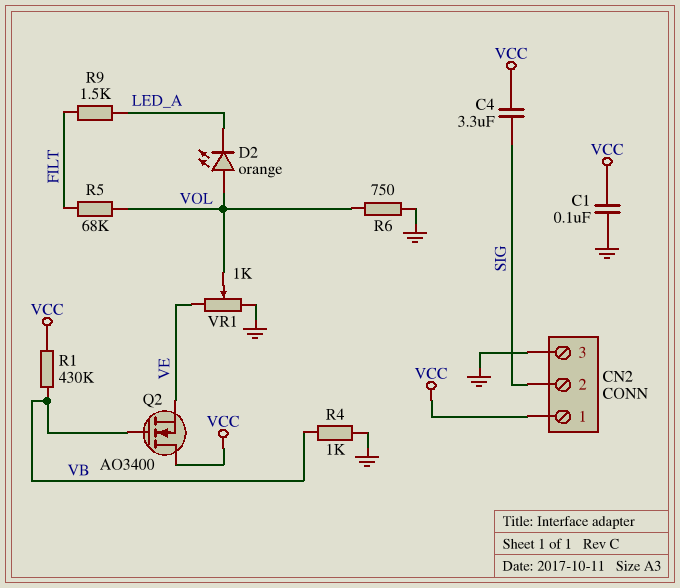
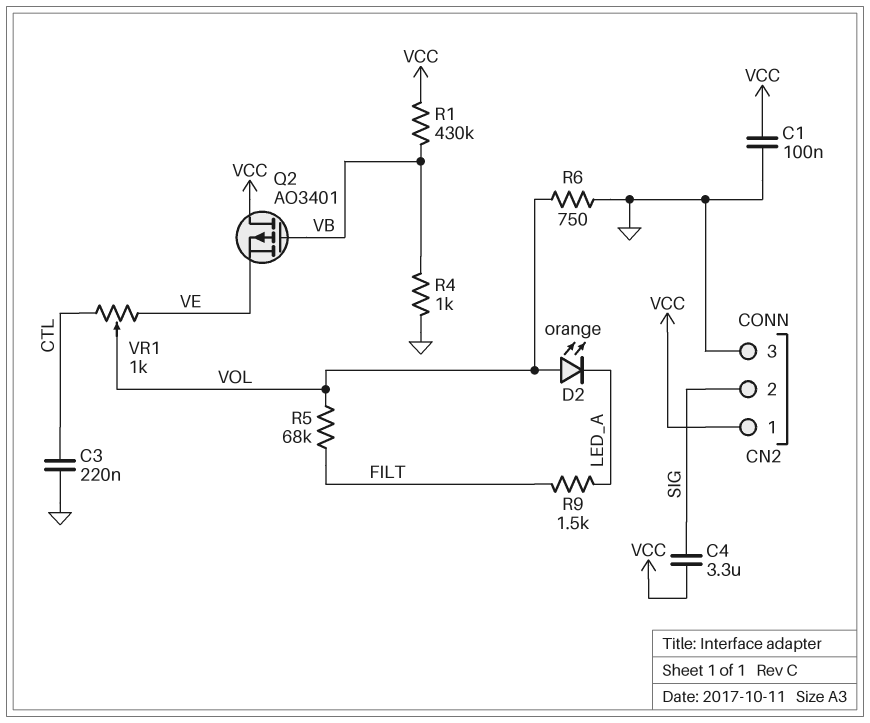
C3: none -> 220nF (CTL, GND)
Q2: NMOS AO3400 (G VB, D VCC, S VE) -> PMOS AO3401 (G VB, D VCC, S VE)
VR1: 1k (GND, VE, wiper VOL) -> 1k (CTL, VE, wiper VOL)

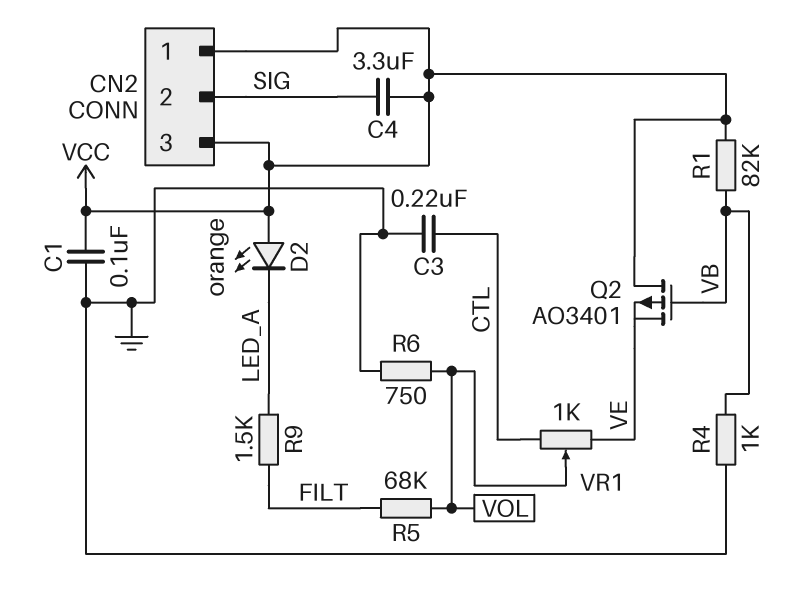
CN2 pin 3: GND -> VCC
D2: LED orange (A VOL, K LED_A) -> LED orange (A VCC, K LED_A)
R1: 430k (VB, VCC) -> 82k (VB, VCC)

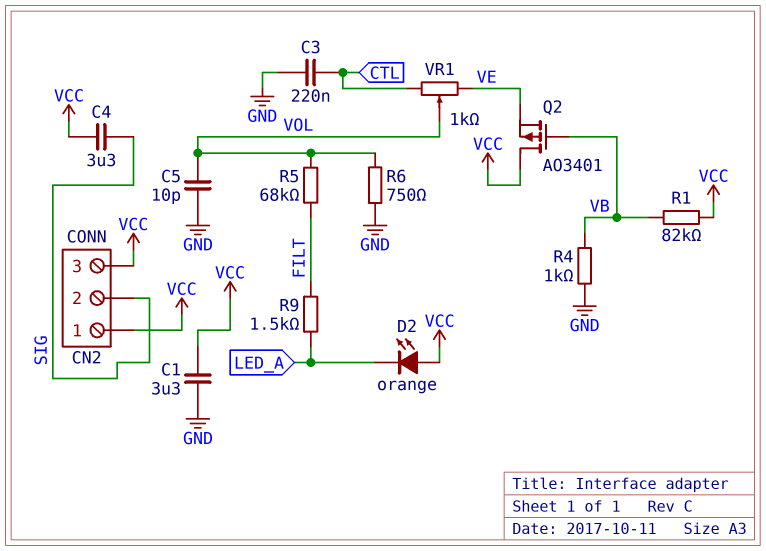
C1: 100nF (GND, VCC) -> 3.3uF (GND, VCC)
C5: none -> 10pF (GND, VOL)

